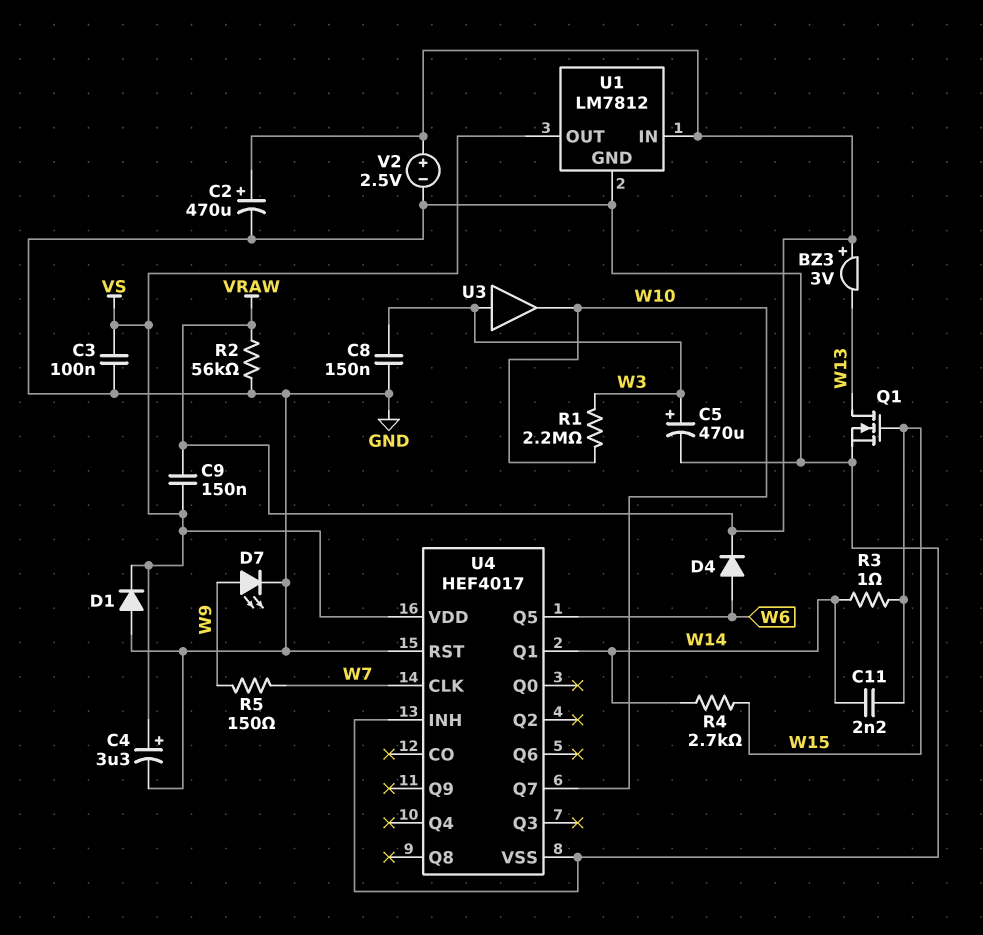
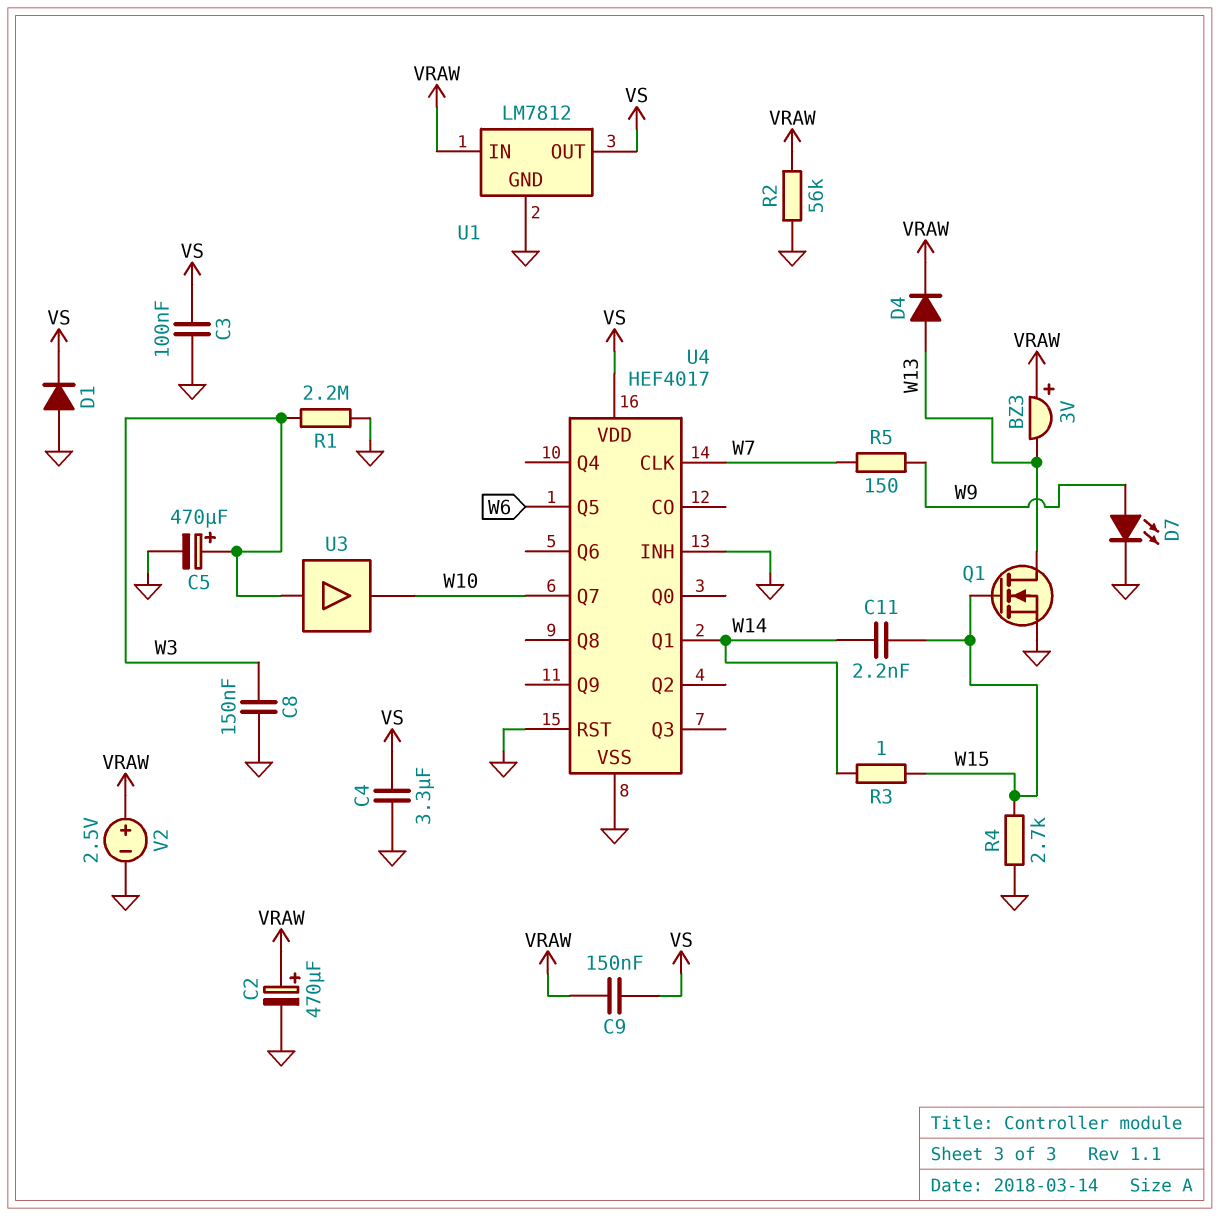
C4: 3.3uF (plus VS, minus GND) -> 3.3uF (GND, VS)
D4: diode (A W6, K VRAW) -> diode (A W13, K VRAW)
R1: 2.2M (W3, W10) -> 2.2M (GND, W3)
R4: 2.7k (W14, W15) -> 2.7k (GND, W15)

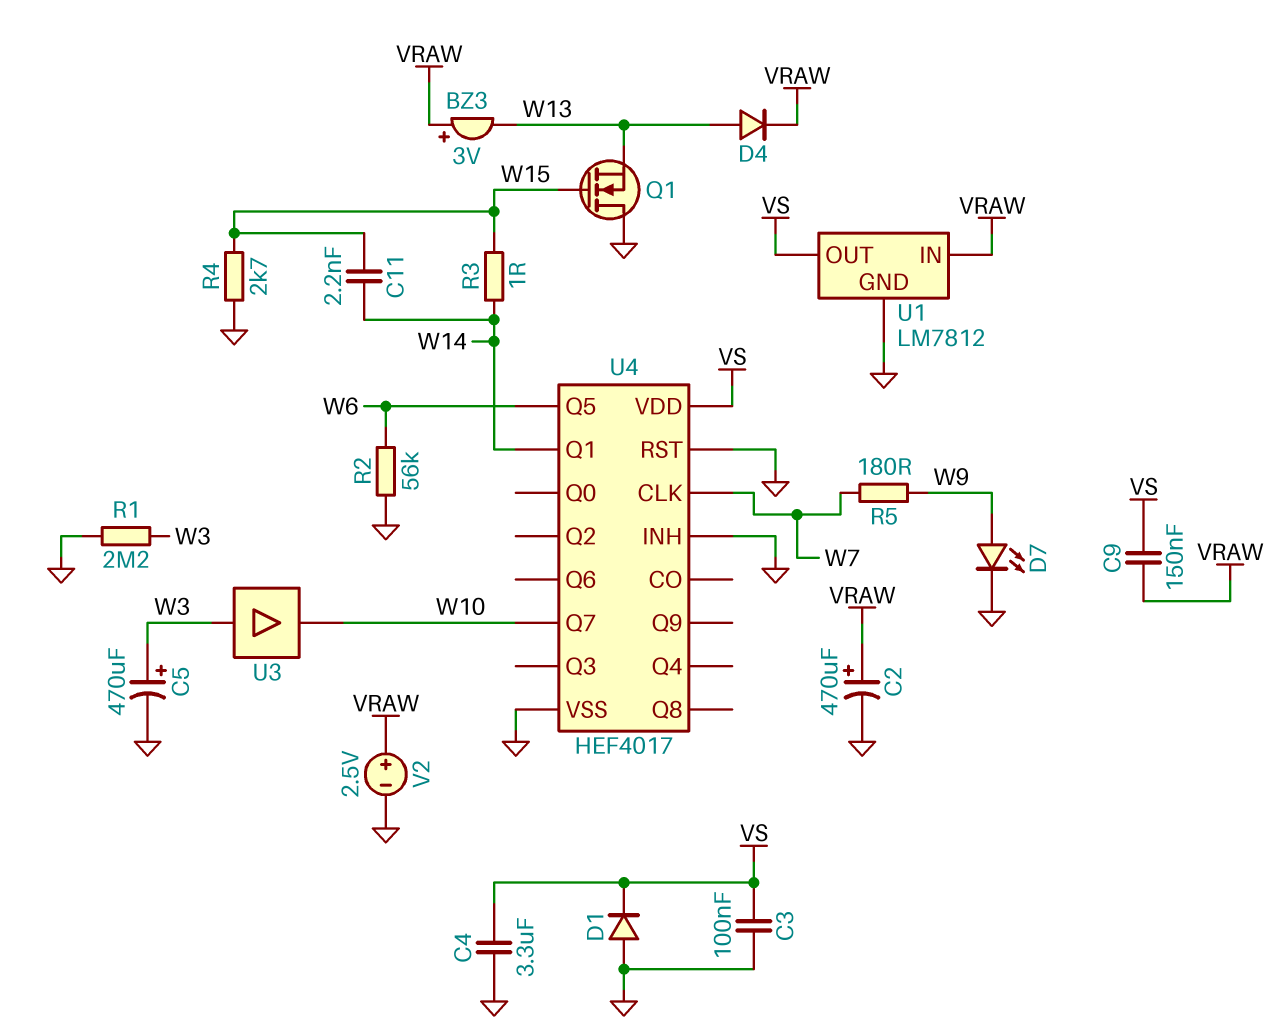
C8: 150nF (GND, W3) -> none
Q1: NMOS (G W15, D W13, S GND) -> NMOS (G W15, D GND, S W13)
R2: 56k (GND, VRAW) -> 56k (GND, W6)
R5: 150 (W7, W9) -> 180 (W7, W9)

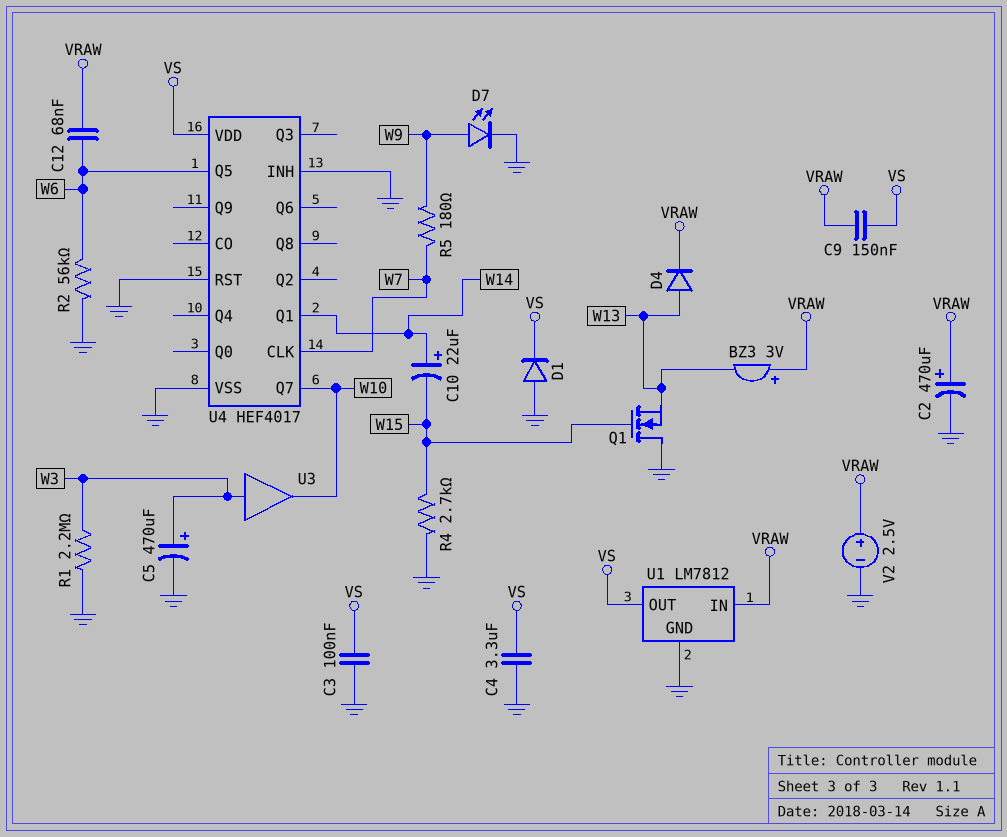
C10: none -> 22uF (plus W14, minus W15)
C11: 2.2nF (W14, W15) -> none
C12: none -> 68nF (VRAW, W6)
R3: 1 (W14, W15) -> none

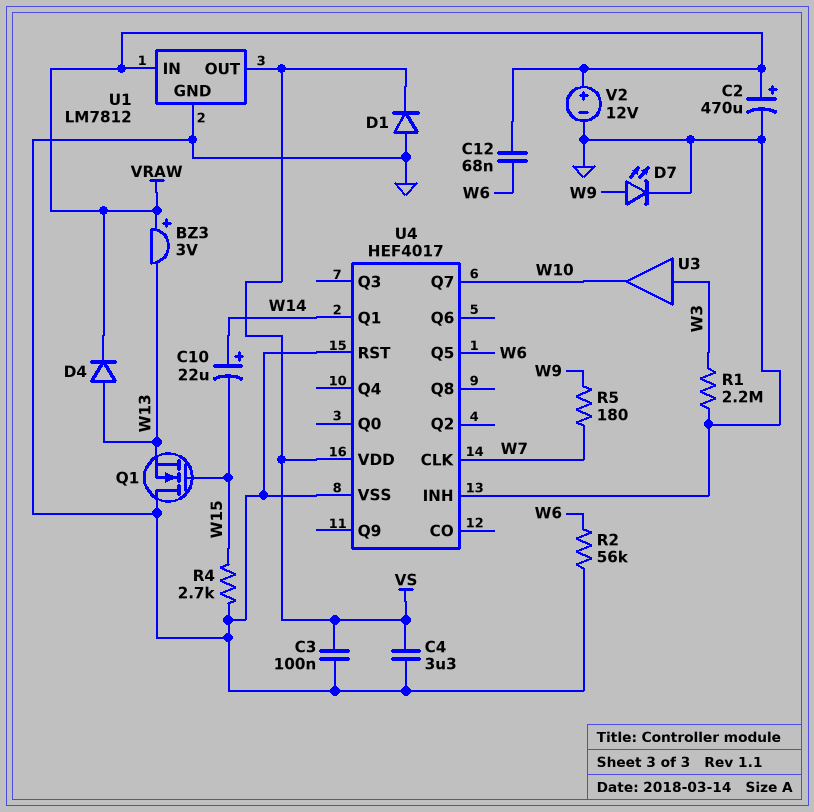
C5: 470uF (plus W3, minus GND) -> none
C9: 150nF (VRAW, VS) -> none
V2: 2.5V (plus VRAW, minus GND) -> 12V (plus VRAW, minus GND)

